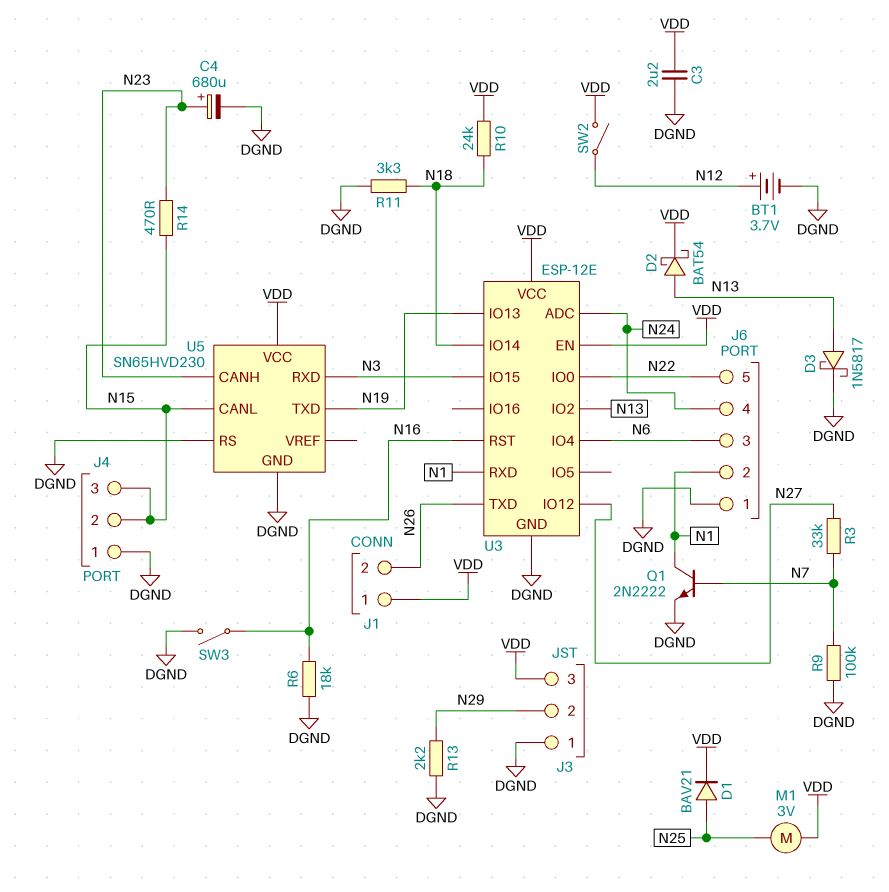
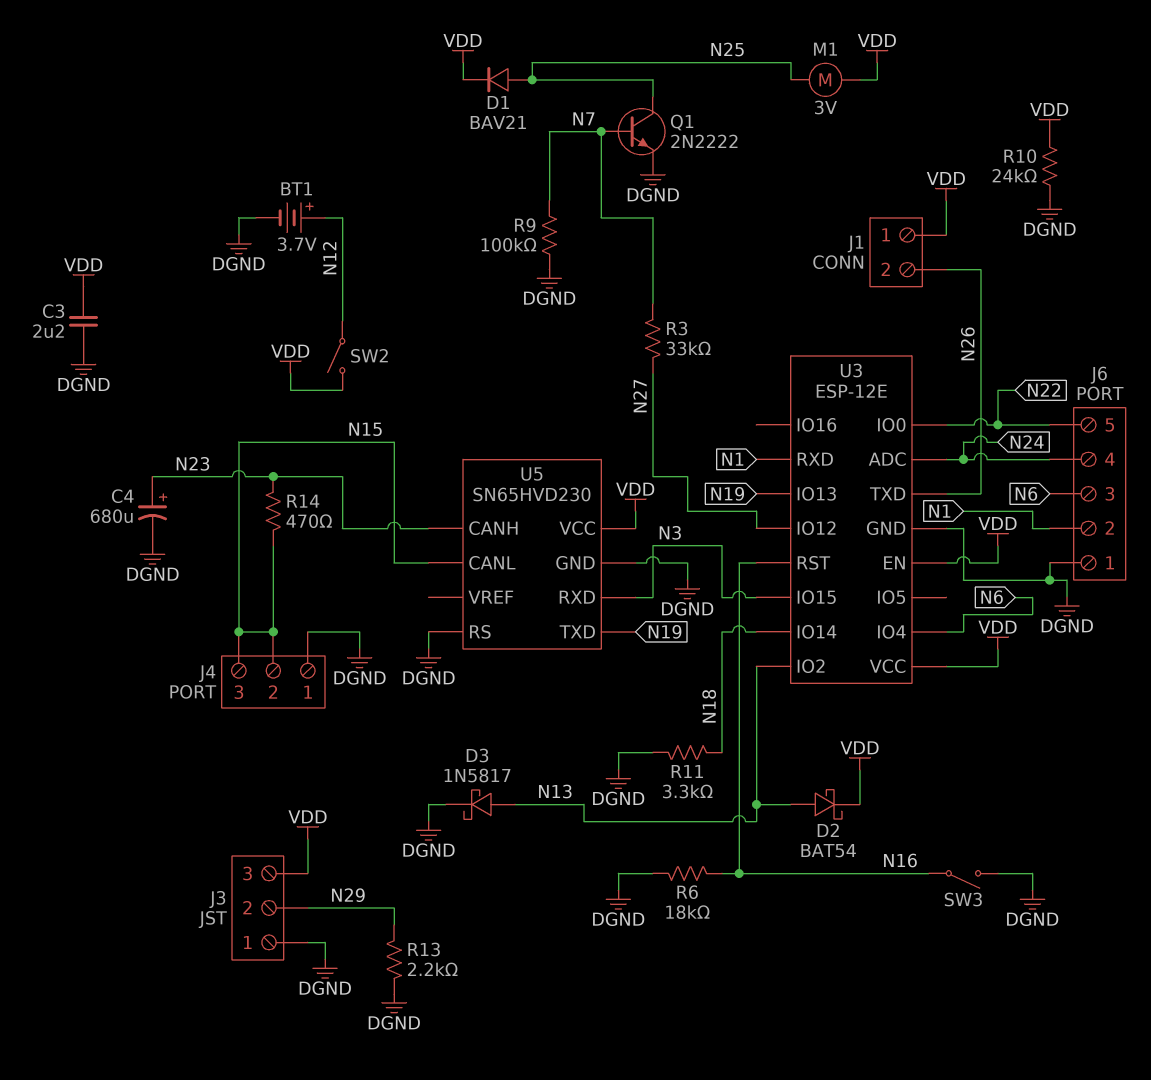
Q1: NPN 2N2222 (B N7, C N1, E DGND) -> NPN 2N2222 (B N7, C N25, E DGND)
R10: 24k (N18, VDD) -> 24k (DGND, VDD)

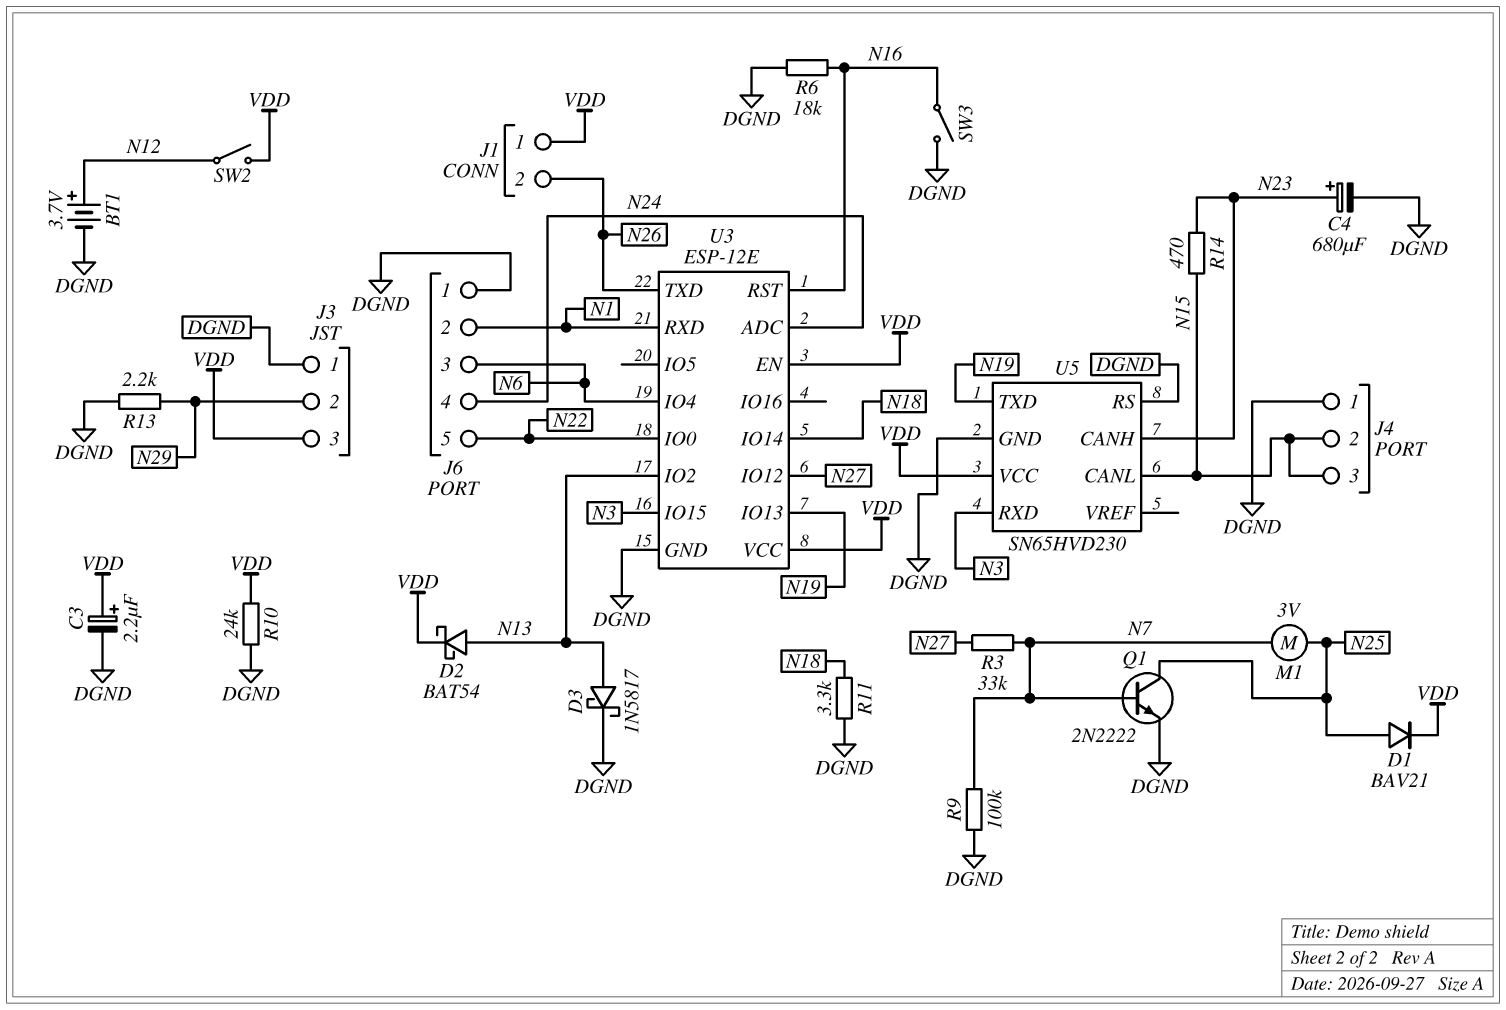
C3: 2.2uF (DGND, VDD) -> 2.2uF (plus VDD, minus DGND)
M1: motor 3V (N25, VDD) -> motor 3V (N7, N25)

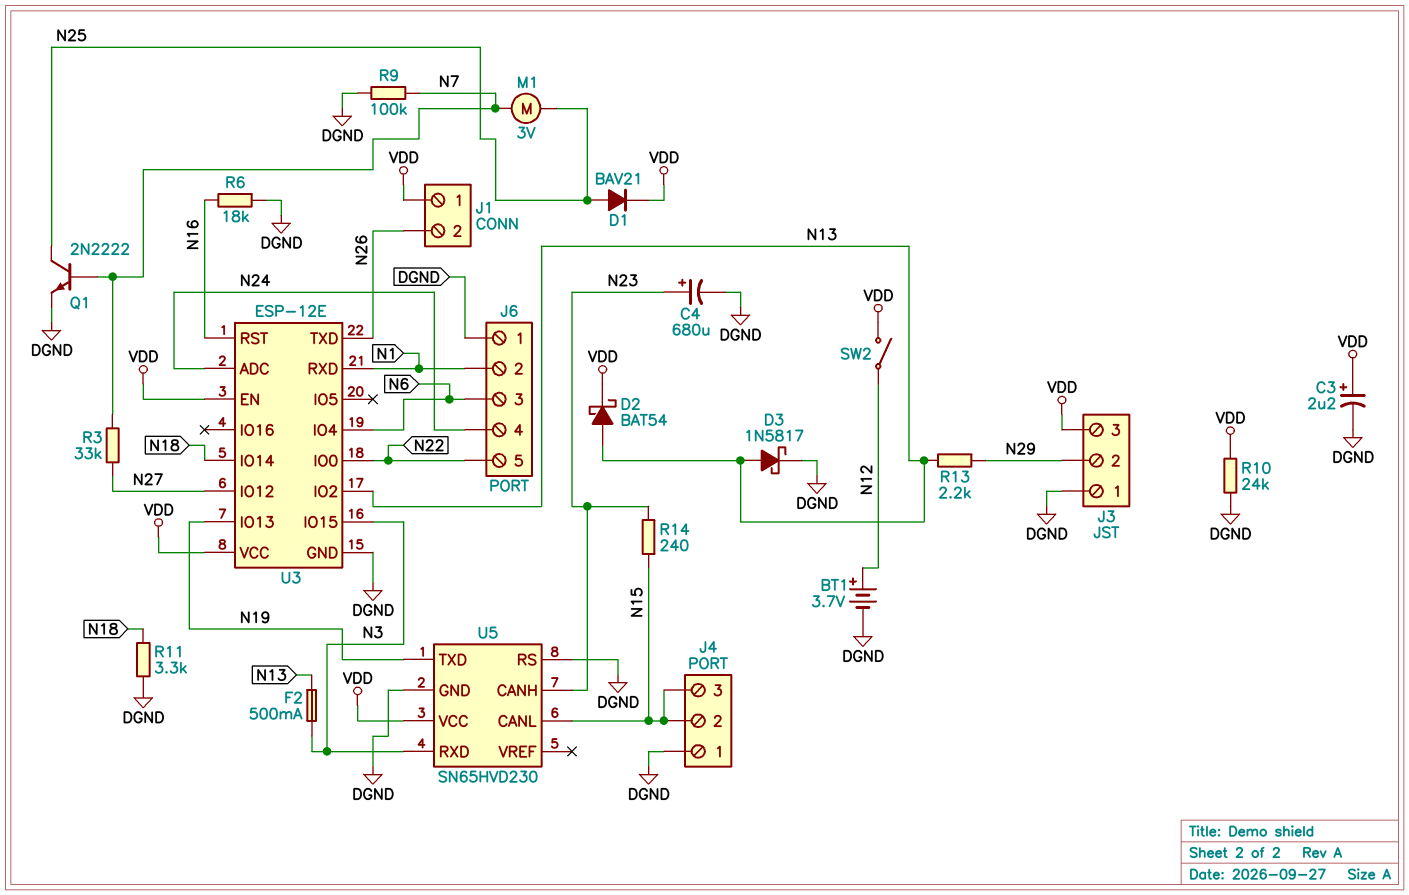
F2: none -> 500mA (N3, N13)
R13: 2.2k (DGND, N29) -> 2.2k (N13, N29)
R14: 470 (N15, N23) -> 240 (N15, N23)
SW3: switch (DGND, N16) -> none

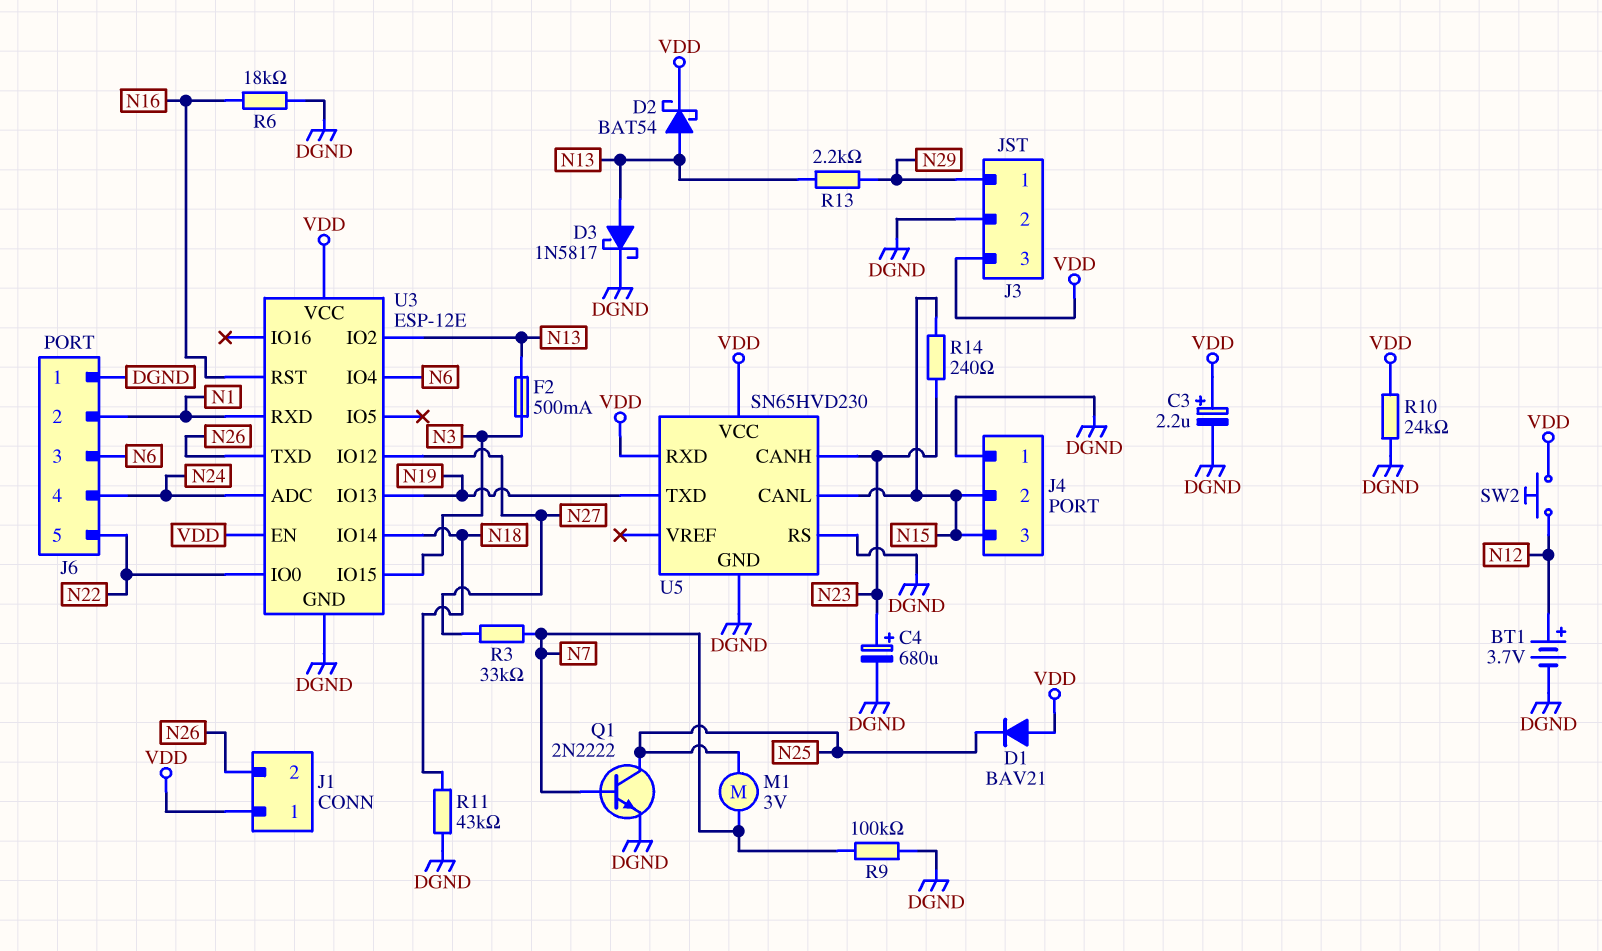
D1: diode BAV21 (A N25, K VDD) -> diode BAV21 (A VDD, K N25)
J3 pin 1: DGND -> N29
J3 pin 2: N29 -> DGND
R11: 3.3k (DGND, N18) -> 43k (DGND, N18)
SW2: switch (N12, VDD) -> button (N12, VDD)
U5 pin RXD: N3 -> VDD

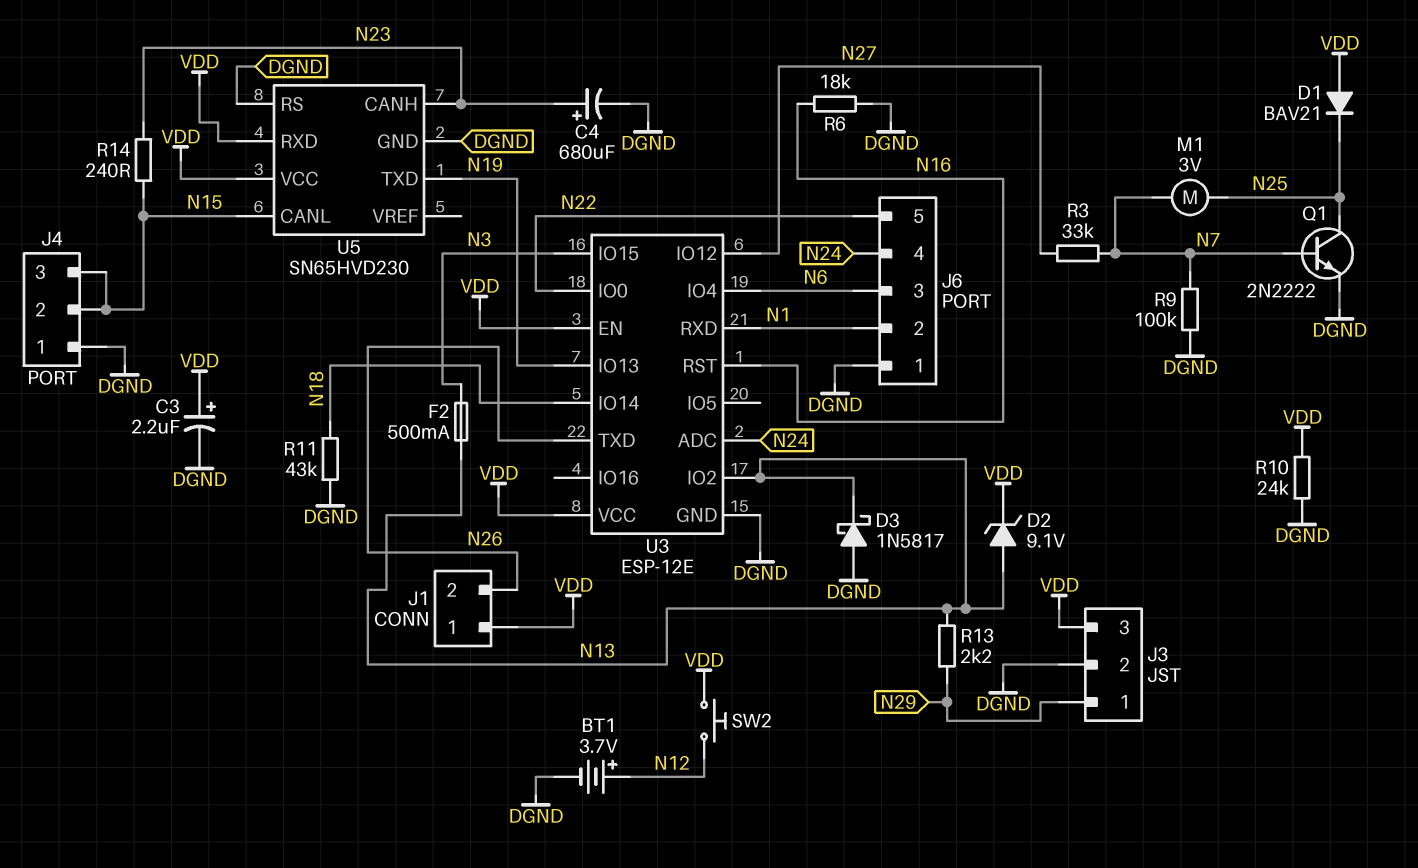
D2: schottky BAT54 (A N13, K VDD) -> zener 9.1V (A N13, K VDD)
D3: schottky 1N5817 (A N13, K DGND) -> schottky 1N5817 (A DGND, K N13)

